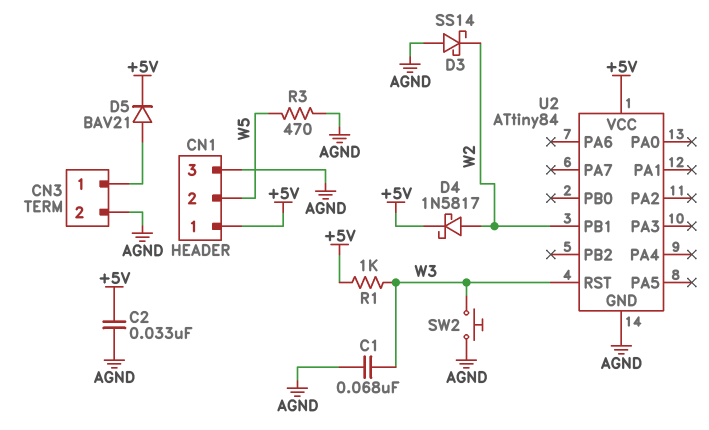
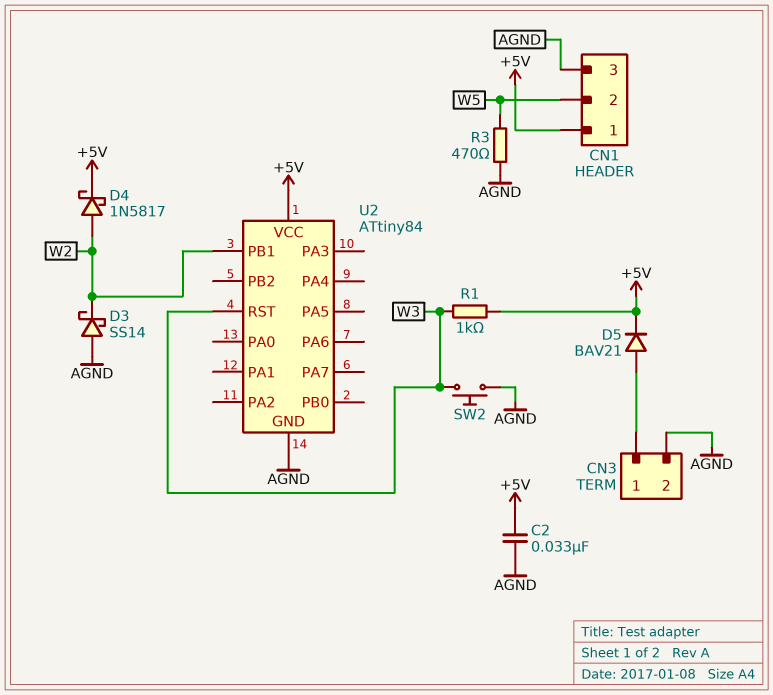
C1: 68nF (AGND, W3) -> none

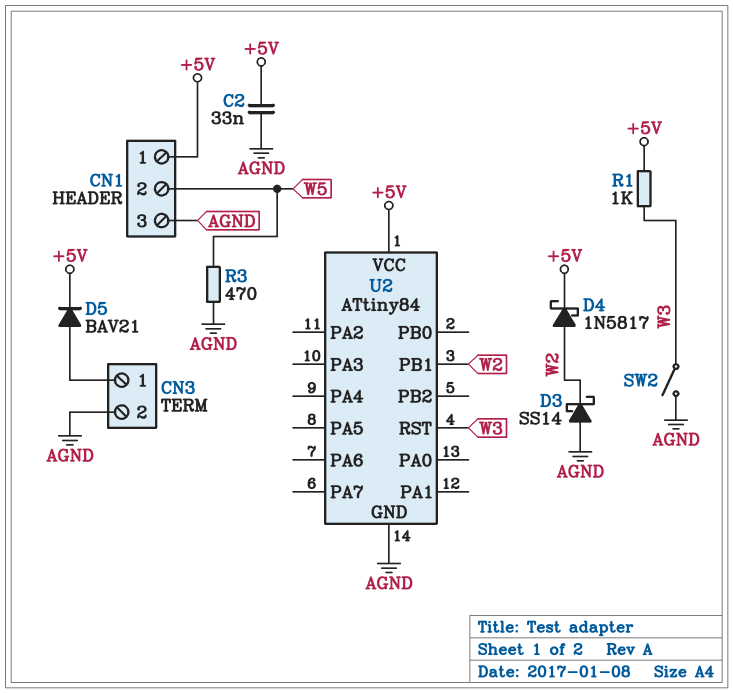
SW2: button (AGND, W3) -> switch (AGND, W3)

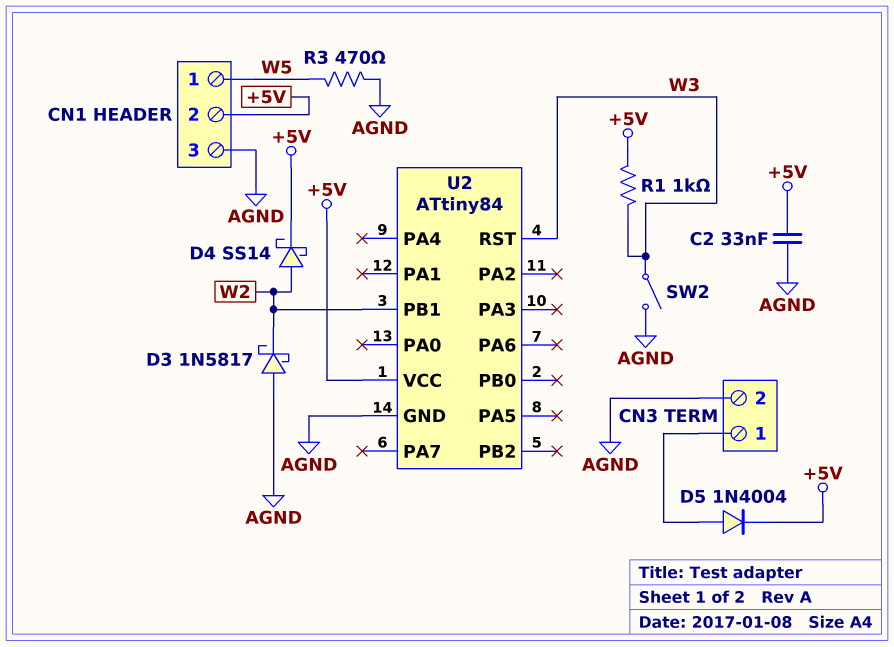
CN1 pin 1: +5V -> W5
CN1 pin 2: W5 -> +5V
D3: schottky SS14 (A AGND, K W2) -> schottky 1N5817 (A AGND, K W2)
D4: schottky 1N5817 (A W2, K +5V) -> schottky SS14 (A W2, K +5V)
D5: diode BAV21 (A CN3/1, K +5V) -> diode 1N4004 (A CN3/1, K +5V)

